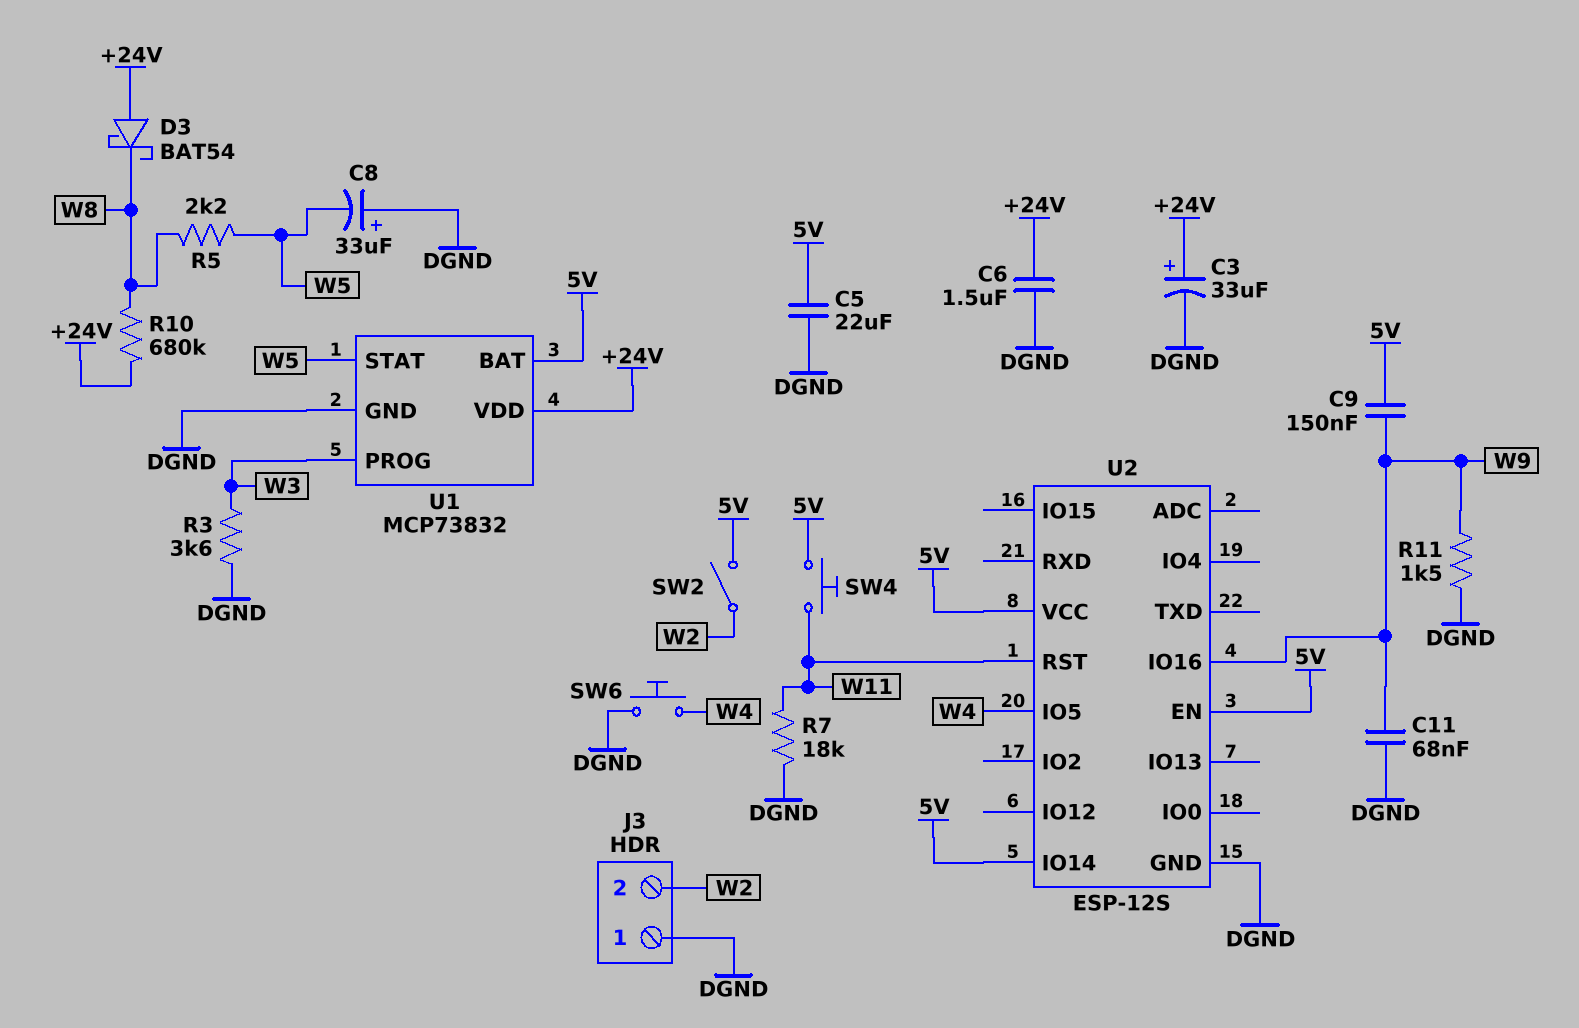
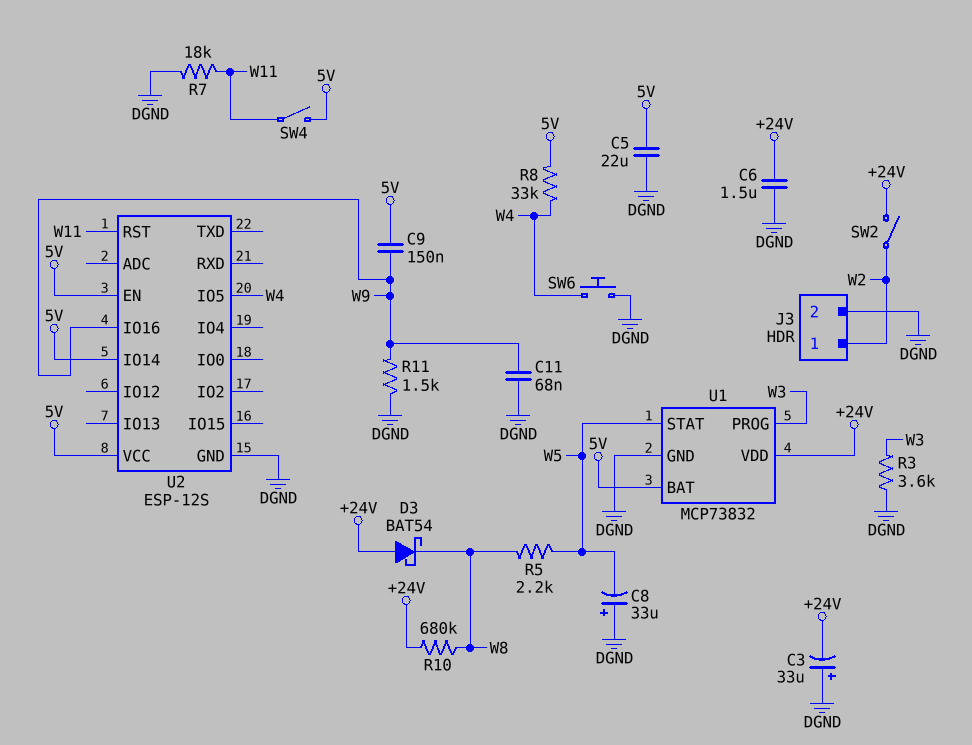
C3: 33uF (plus +24V, minus DGND) -> 33uF (plus DGND, minus +24V)
J3 pin 1: DGND -> W2
J3 pin 2: W2 -> DGND
R8: none -> 33k (5V, W4)
SW2: switch (5V, W2) -> switch (+24V, W2)
SW4: button (5V, W11) -> switch (5V, W11)

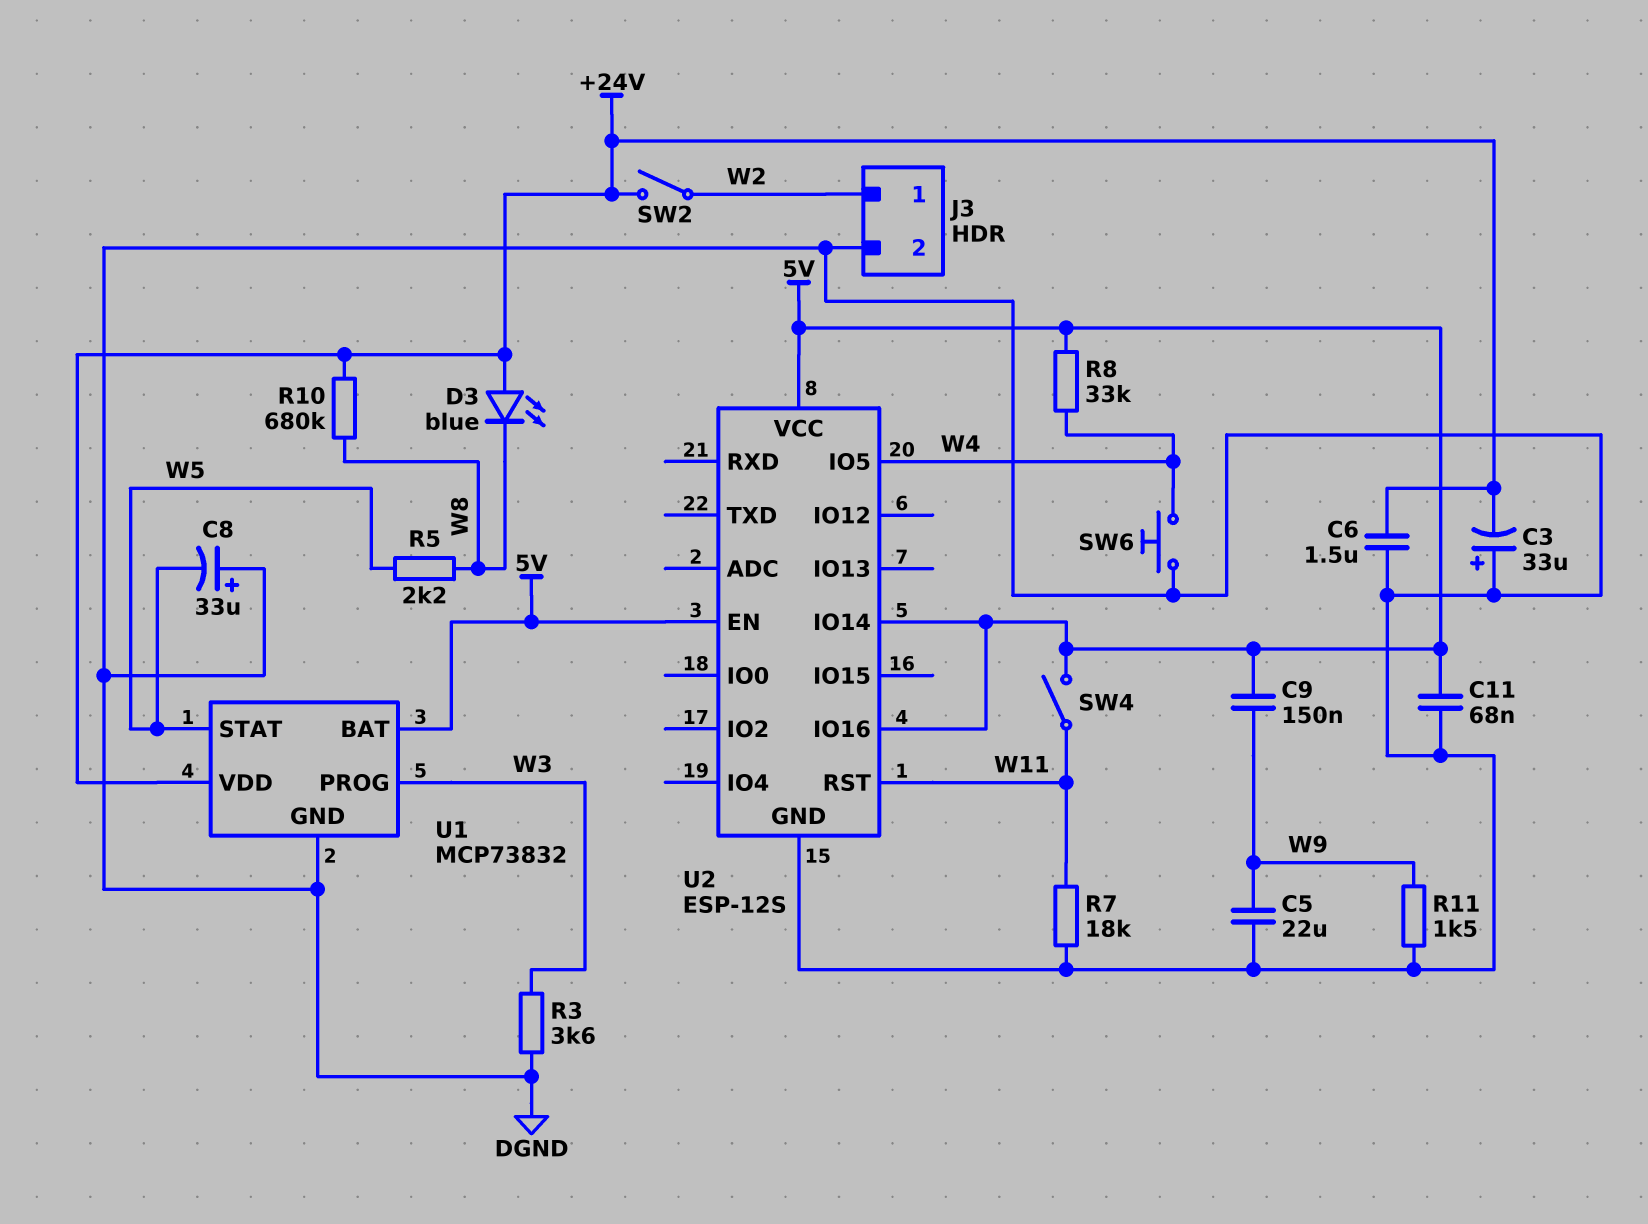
C5: 22uF (5V, DGND) -> 22uF (DGND, W9)
C11: 68nF (DGND, W9) -> 68nF (5V, DGND)
D3: schottky BAT54 (A +24V, K W8) -> LED blue (A +24V, K W8)
U2 pin IO16: W9 -> 5V

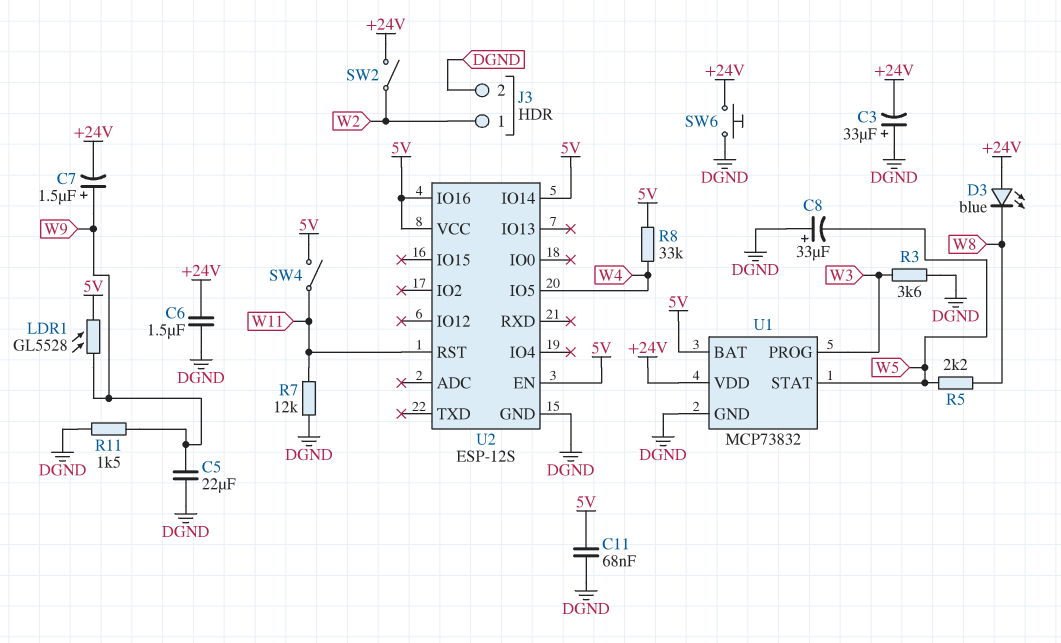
C7: none -> 1.5uF (plus W9, minus +24V)
C9: 150nF (5V, W9) -> none
LDR1: none -> GL5528 (5V, W9)
R7: 18k (DGND, W11) -> 12k (DGND, W11)
R10: 680k (+24V, W8) -> none
SW6: button (DGND, W4) -> button (+24V, DGND)

